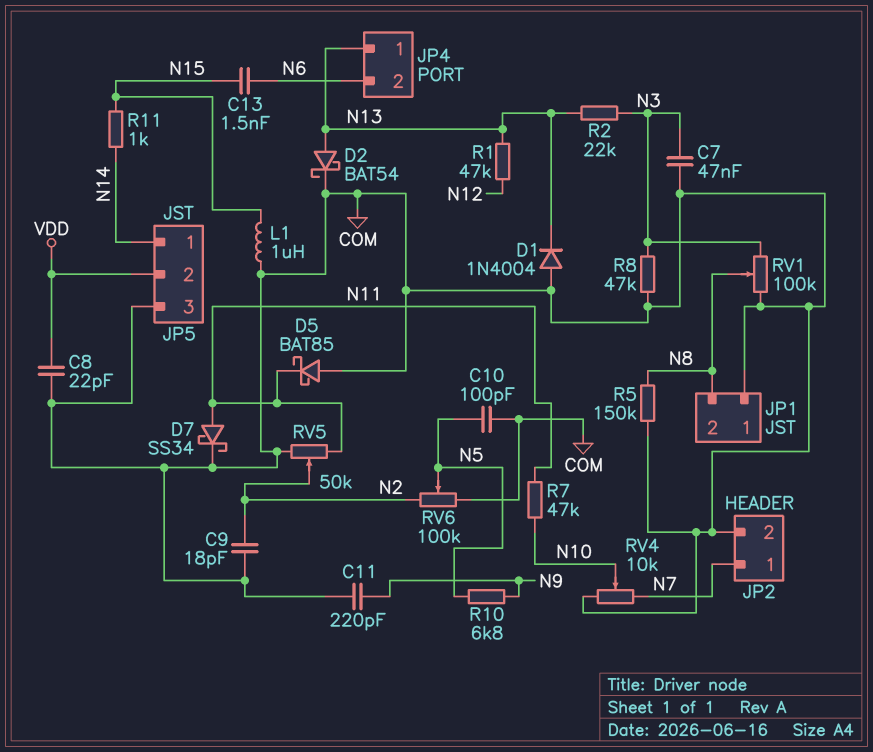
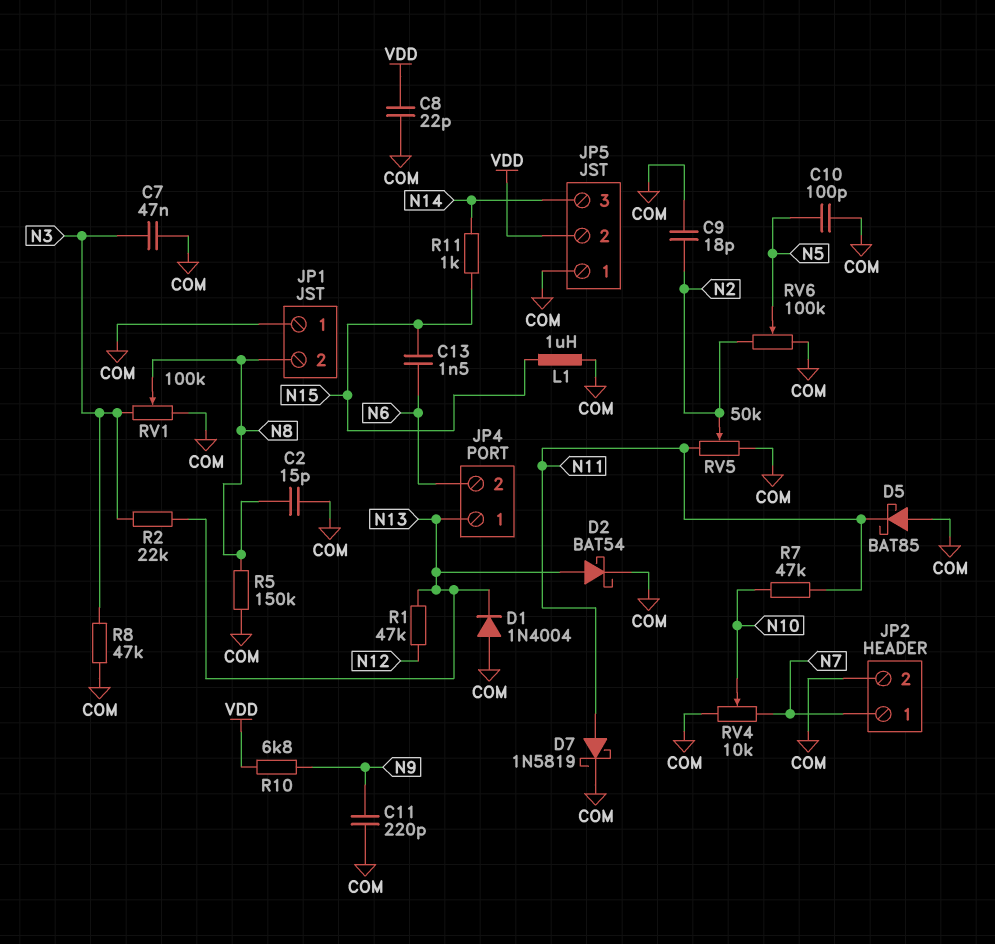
C2: none -> 15pF (COM, N8)
D7: schottky SS34 (A N11, K COM) -> schottky 1N5819 (A N11, K COM)
JP5 pin 1: N14 -> COM
JP5 pin 3: COM -> N14
R10: 6.8k (N5, N9) -> 6.8k (N9, VDD)

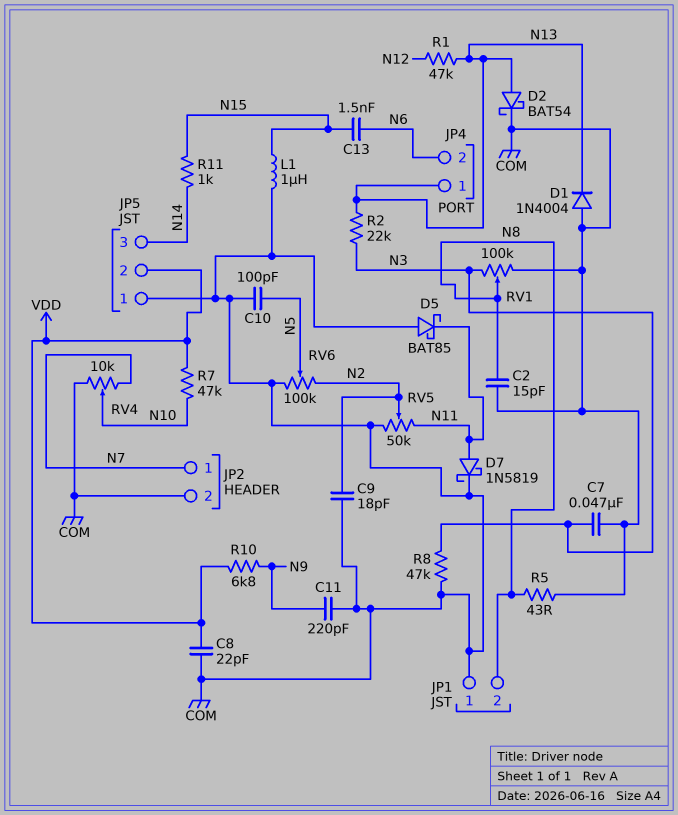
R5: 150k (COM, N8) -> 43 (COM, N8)
R7: 47k (N10, N11) -> 47k (N10, VDD)

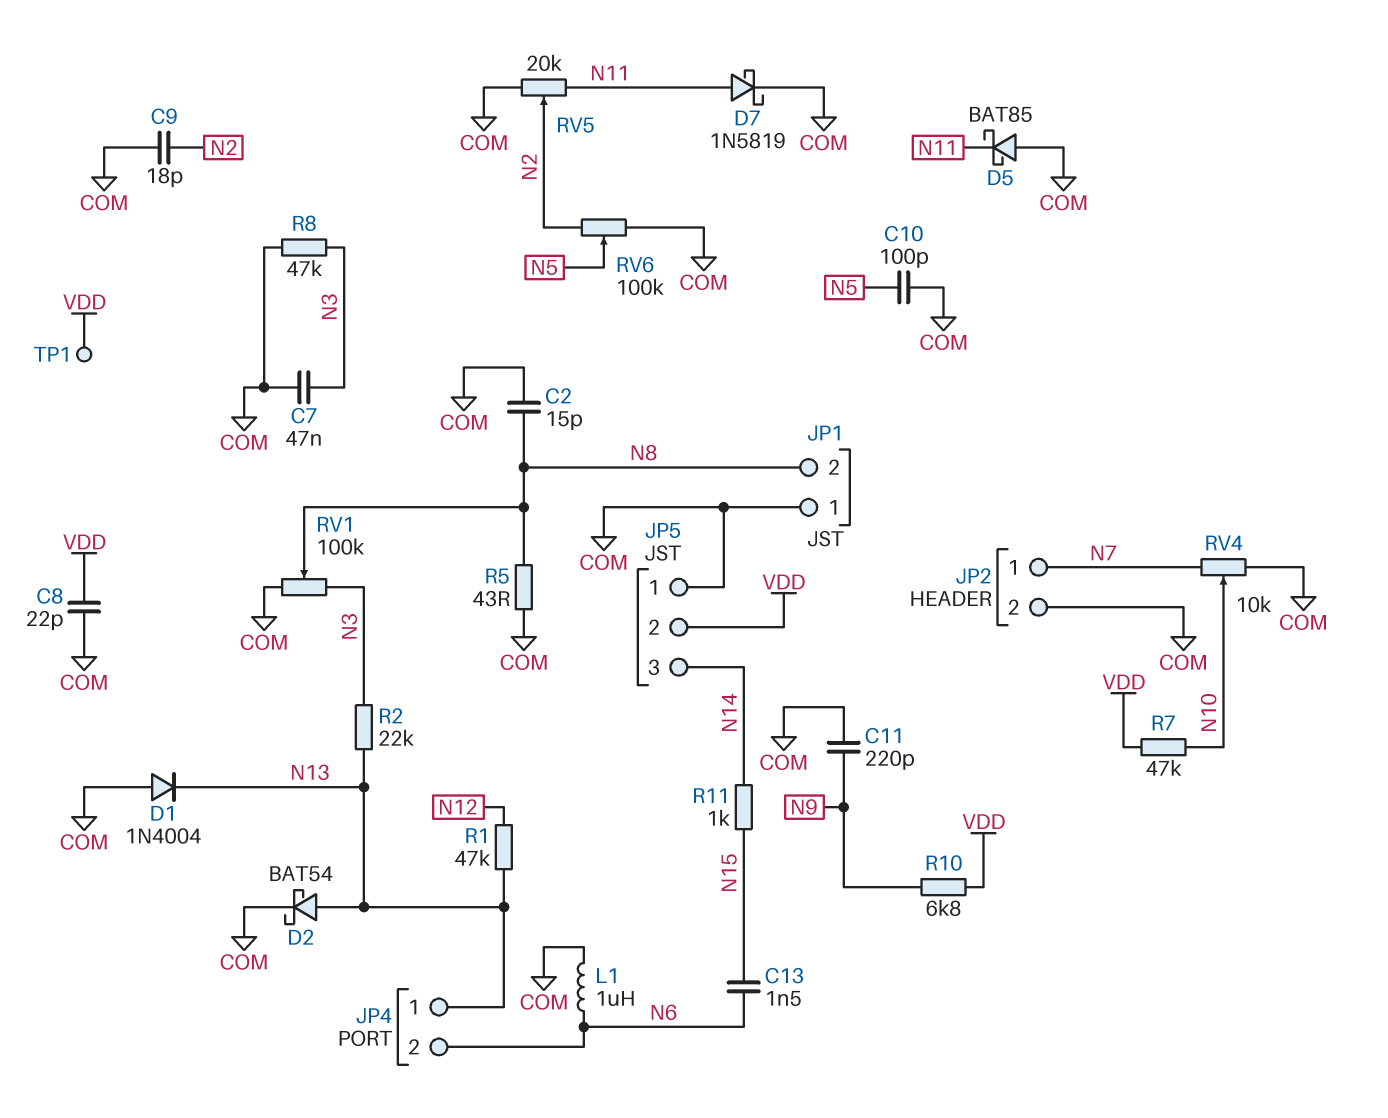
L1: 1uH (COM, N15) -> 1uH (COM, N6)
RV5: 50k (COM, N11, wiper N2) -> 20k (COM, N11, wiper N2)
TP1: none -> test point (VDD)

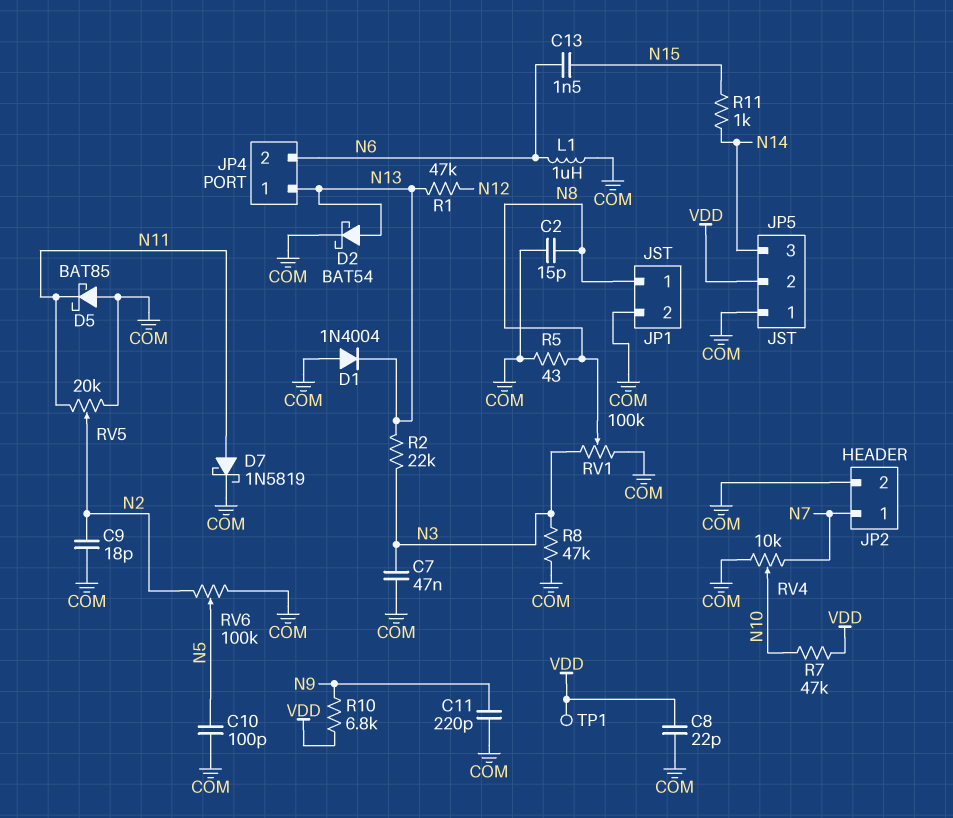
JP1 pin 1: COM -> N8
JP1 pin 2: N8 -> COM

